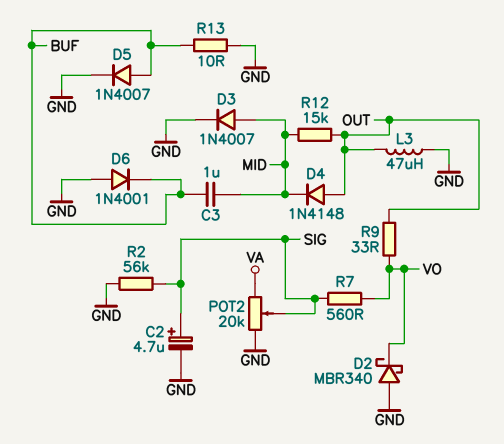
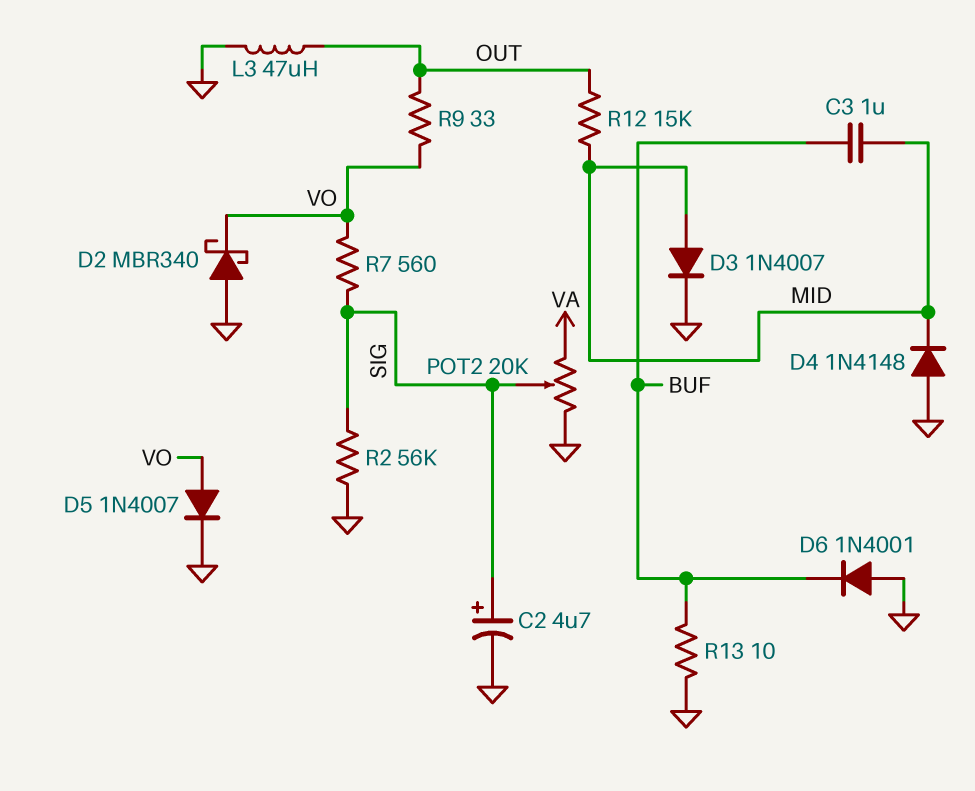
D4: diode 1N4148 (A OUT, K MID) -> diode 1N4148 (A GND, K MID)
D5: diode 1N4007 (A BUF, K GND) -> diode 1N4007 (A VO, K GND)

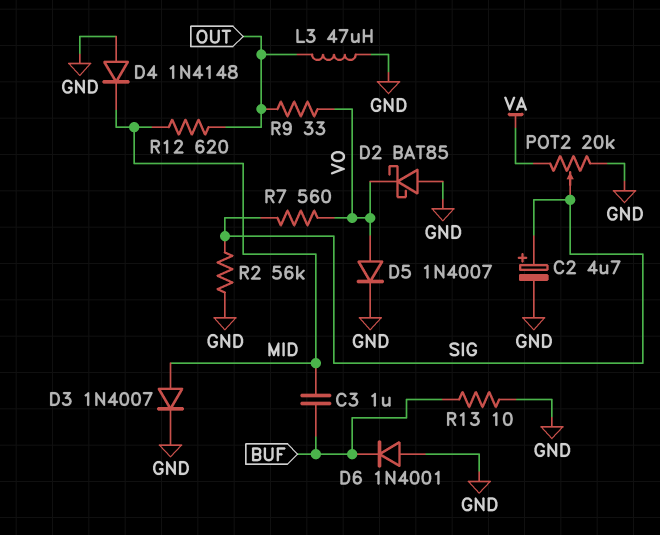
D2: schottky MBR340 (A GND, K VO) -> schottky BAT85 (A GND, K VO)
R12: 15k (MID, OUT) -> 620 (MID, OUT)

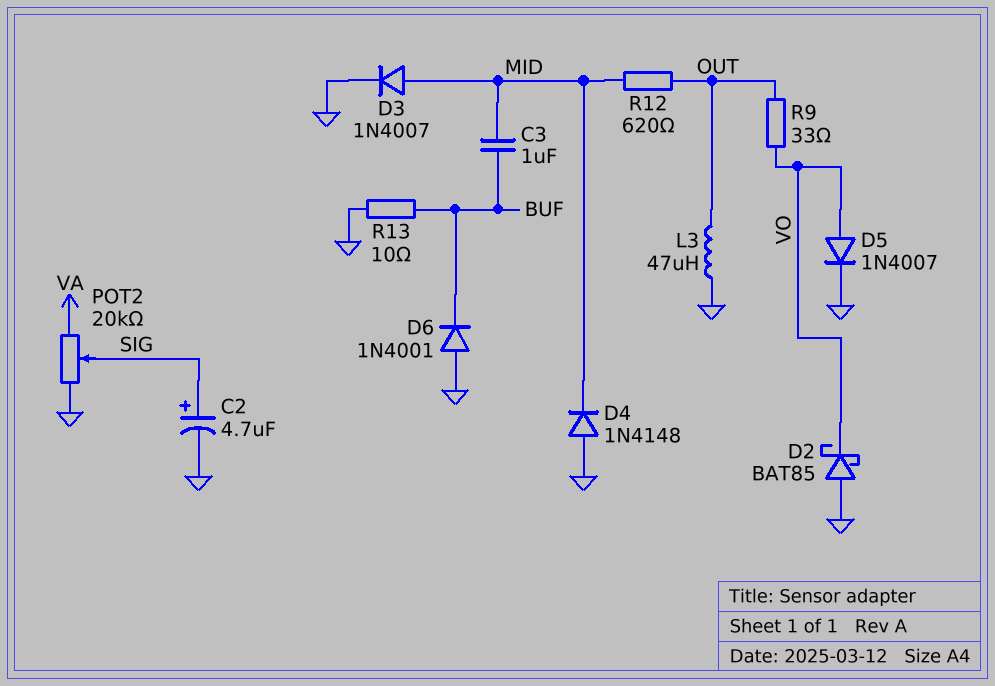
R2: 56k (GND, SIG) -> none
R7: 560 (SIG, VO) -> none

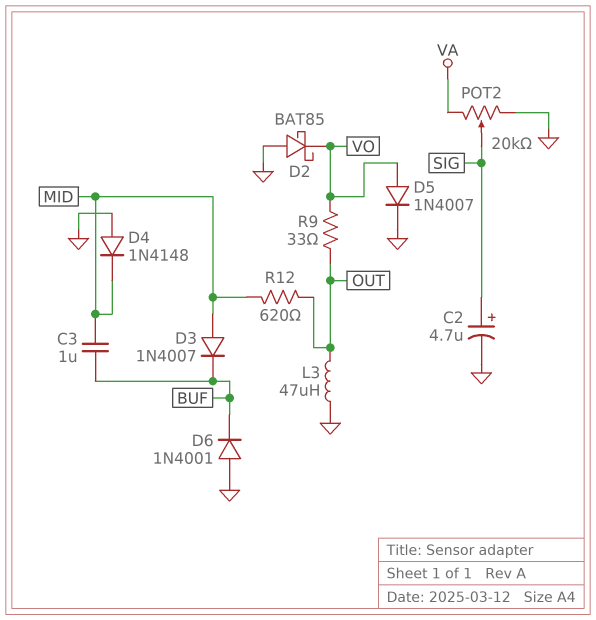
D3: diode 1N4007 (A MID, K GND) -> diode 1N4007 (A MID, K BUF)
R13: 10 (BUF, GND) -> none

